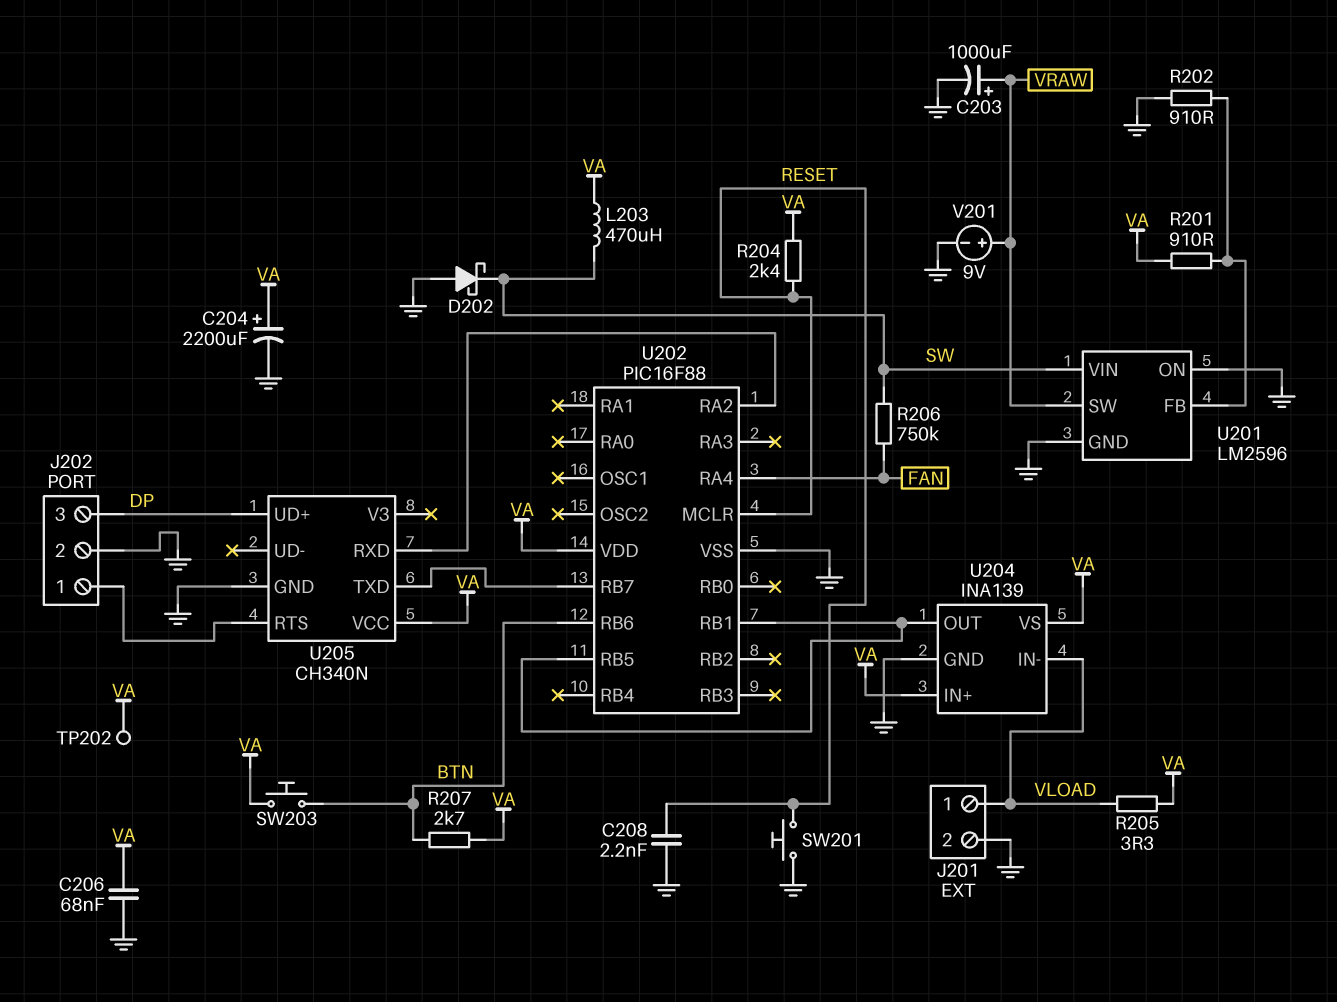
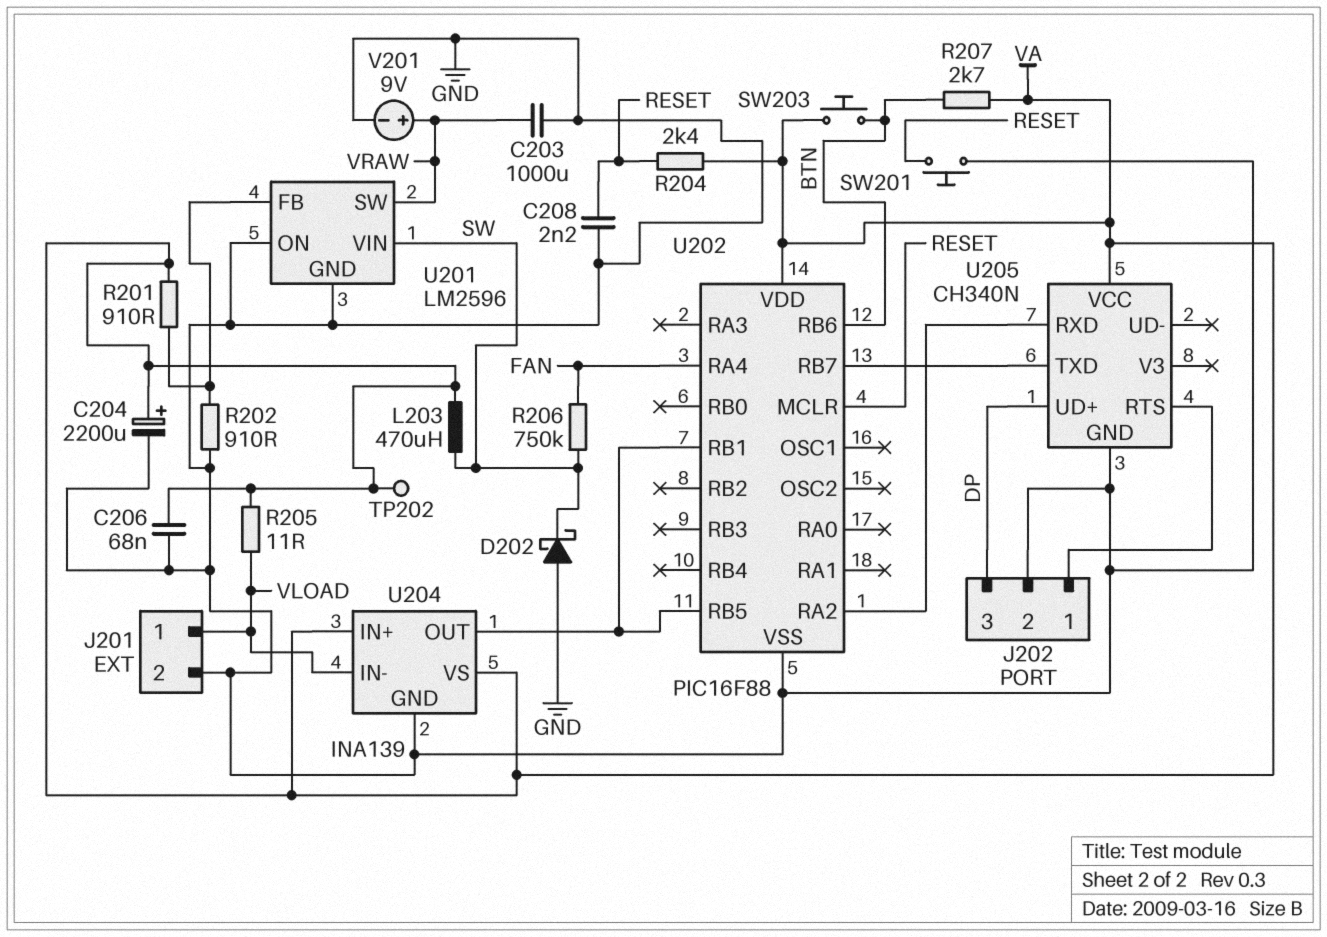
C203: 1000uF (plus VRAW, minus GND) -> 1000uF (GND, VRAW)
R205: 3.3 (VA, VLOAD) -> 11 (VA, VLOAD)

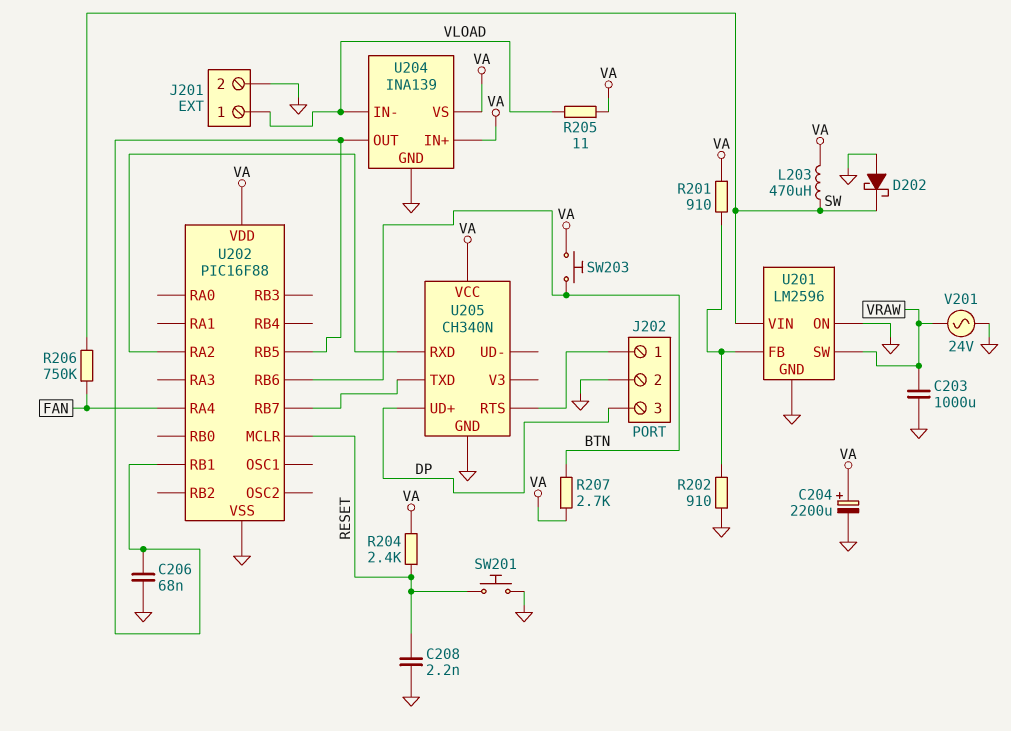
C206: 68nF (GND, VA) -> 68nF (GND, U202/RB1)
TP202: test point (VA) -> none
V201: 9V (plus VRAW, minus GND) -> AC 24V (GND, VRAW)

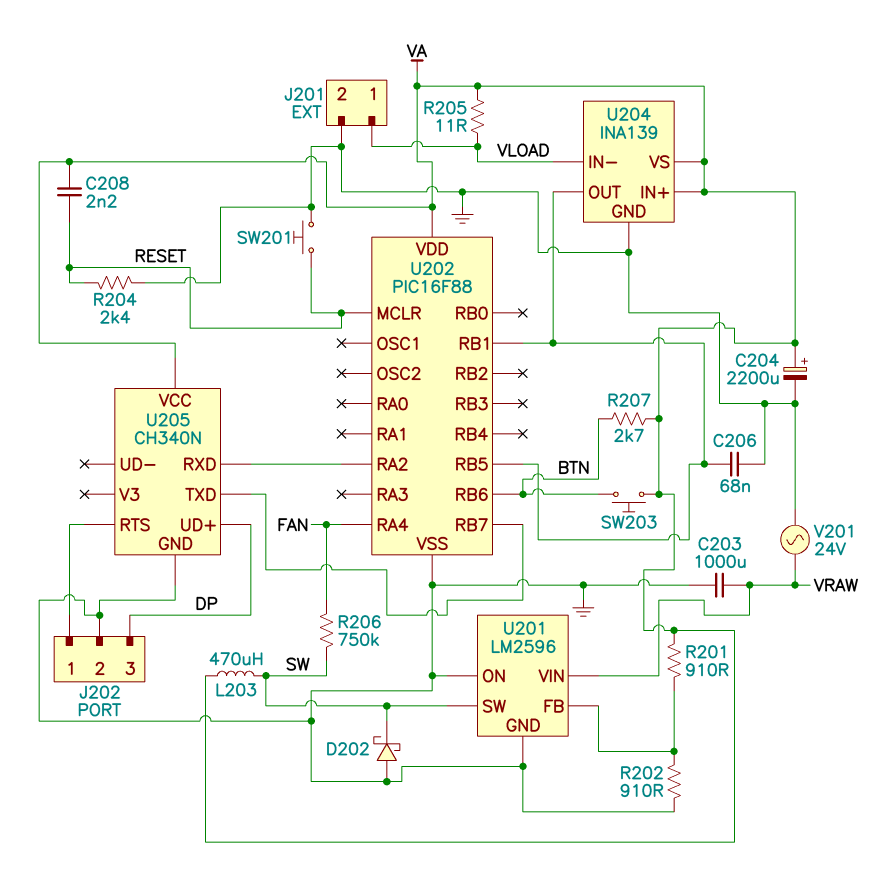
C208: 2.2nF (GND, RESET) -> 2.2nF (RESET, VA)
R204: 2.4k (RESET, VA) -> 2.4k (GND, RESET)
U201 pin SW: VRAW -> SW
U201 pin VIN: SW -> VRAW

